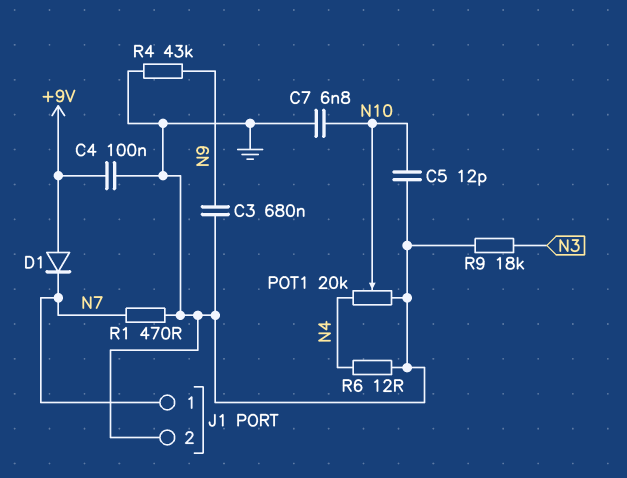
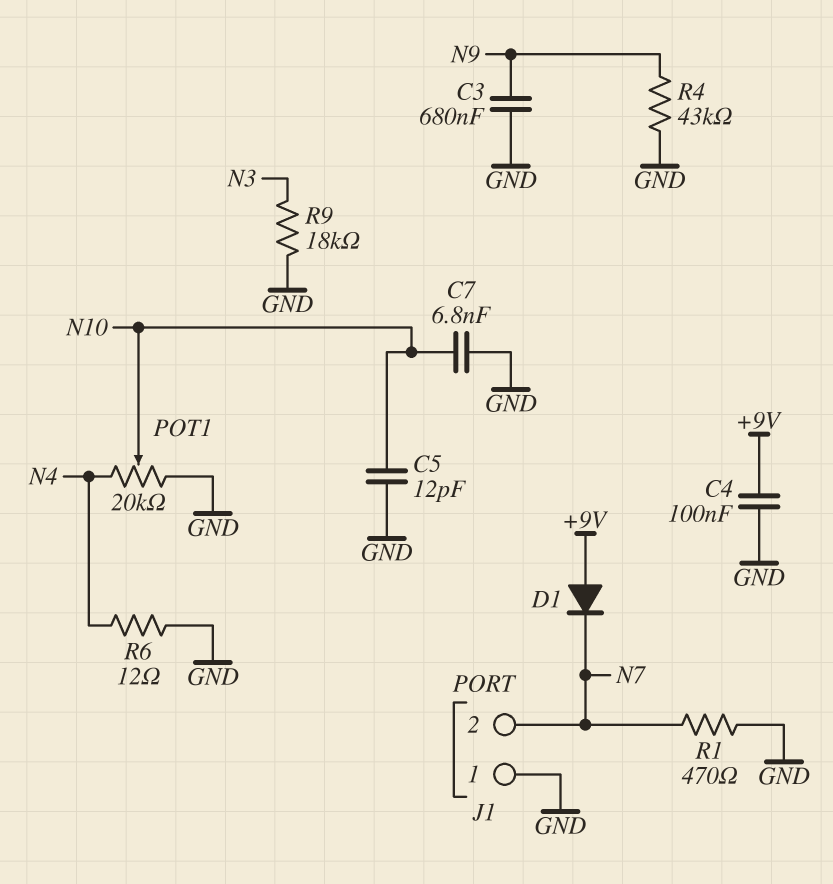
J1 pin 1: N7 -> GND
J1 pin 2: GND -> N7

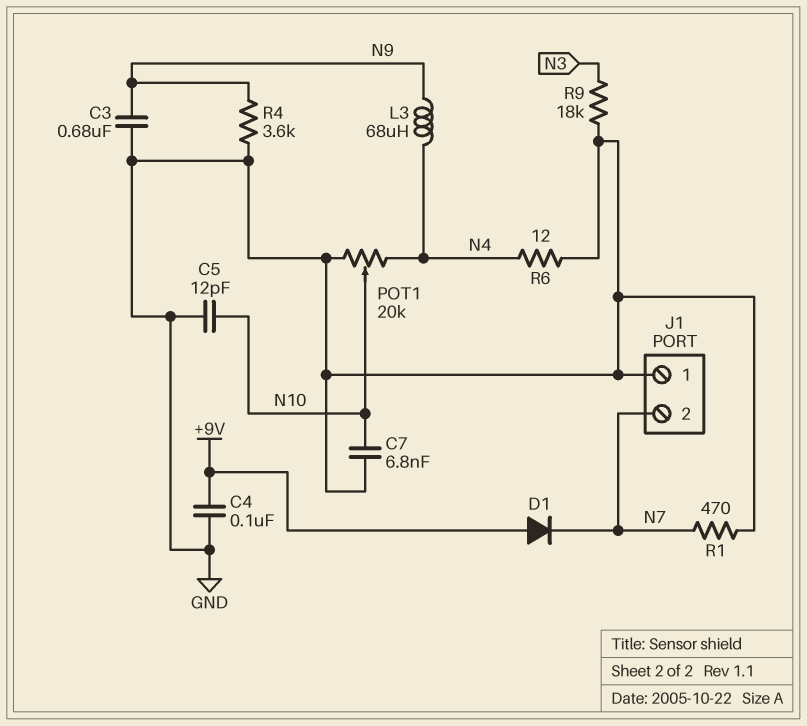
L3: none -> 68uH (N4, N9)
R4: 43k (GND, N9) -> 3.6k (GND, N9)

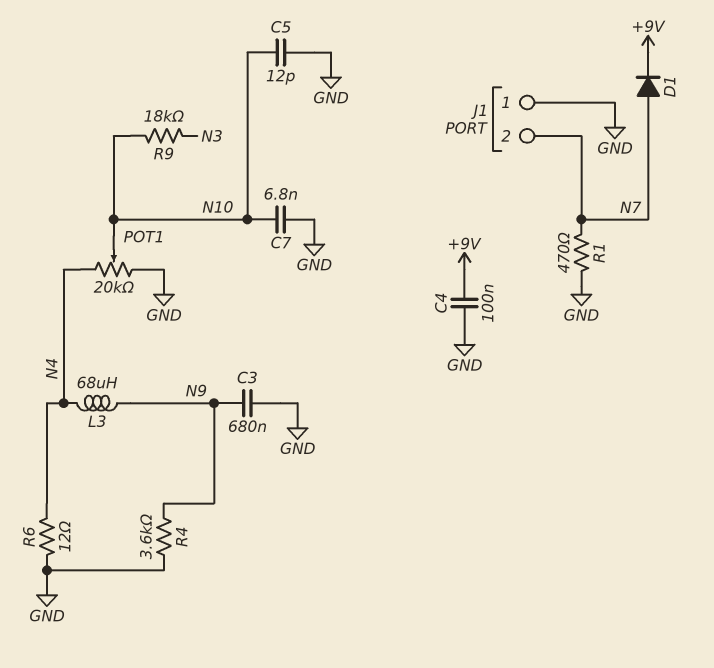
D1: diode (A +9V, K N7) -> diode (A N7, K +9V)
R9: 18k (GND, N3) -> 18k (N3, N10)

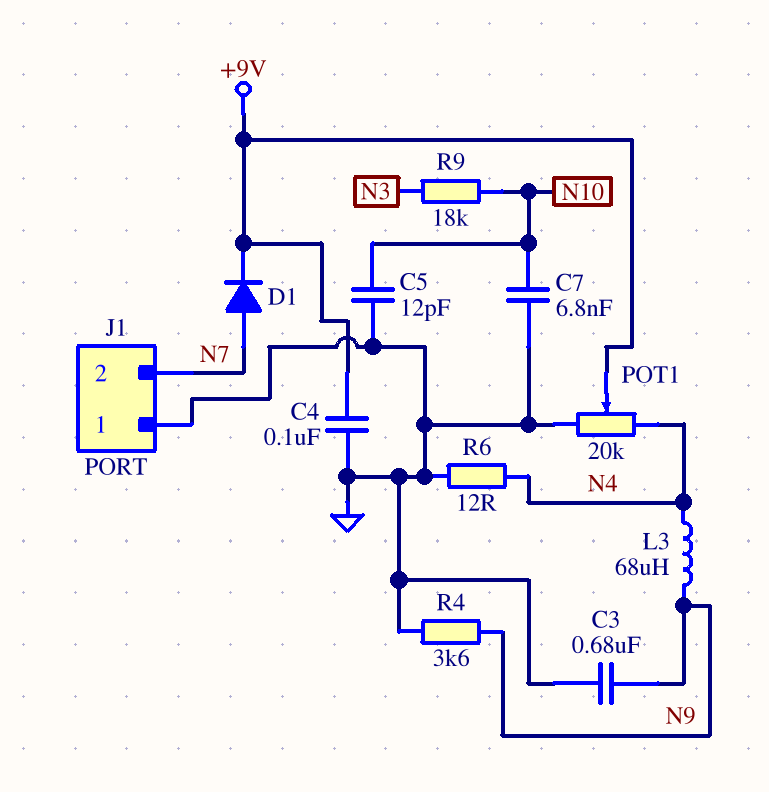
POT1: 20k (GND, N4, wiper N10) -> 20k (GND, N4, wiper +9V)
R1: 470 (GND, N7) -> none

